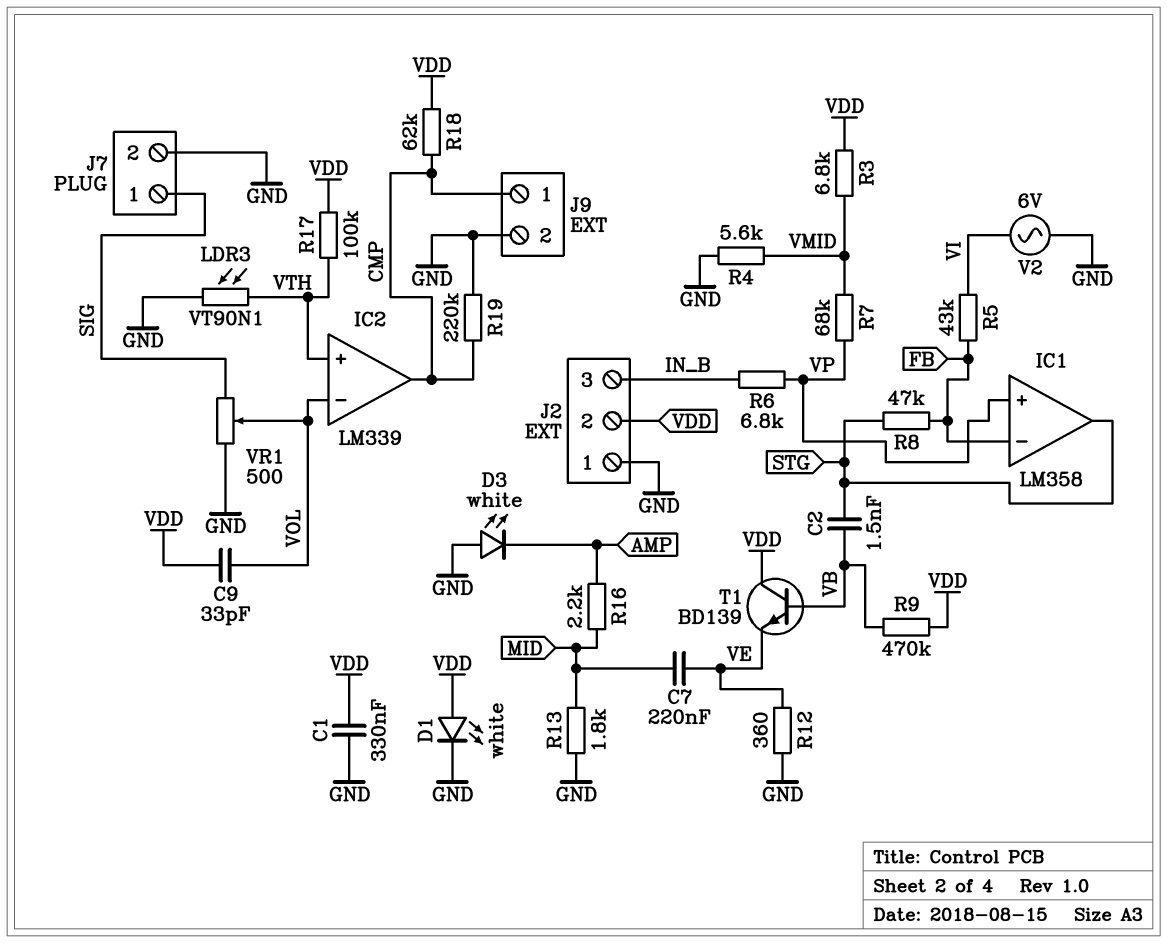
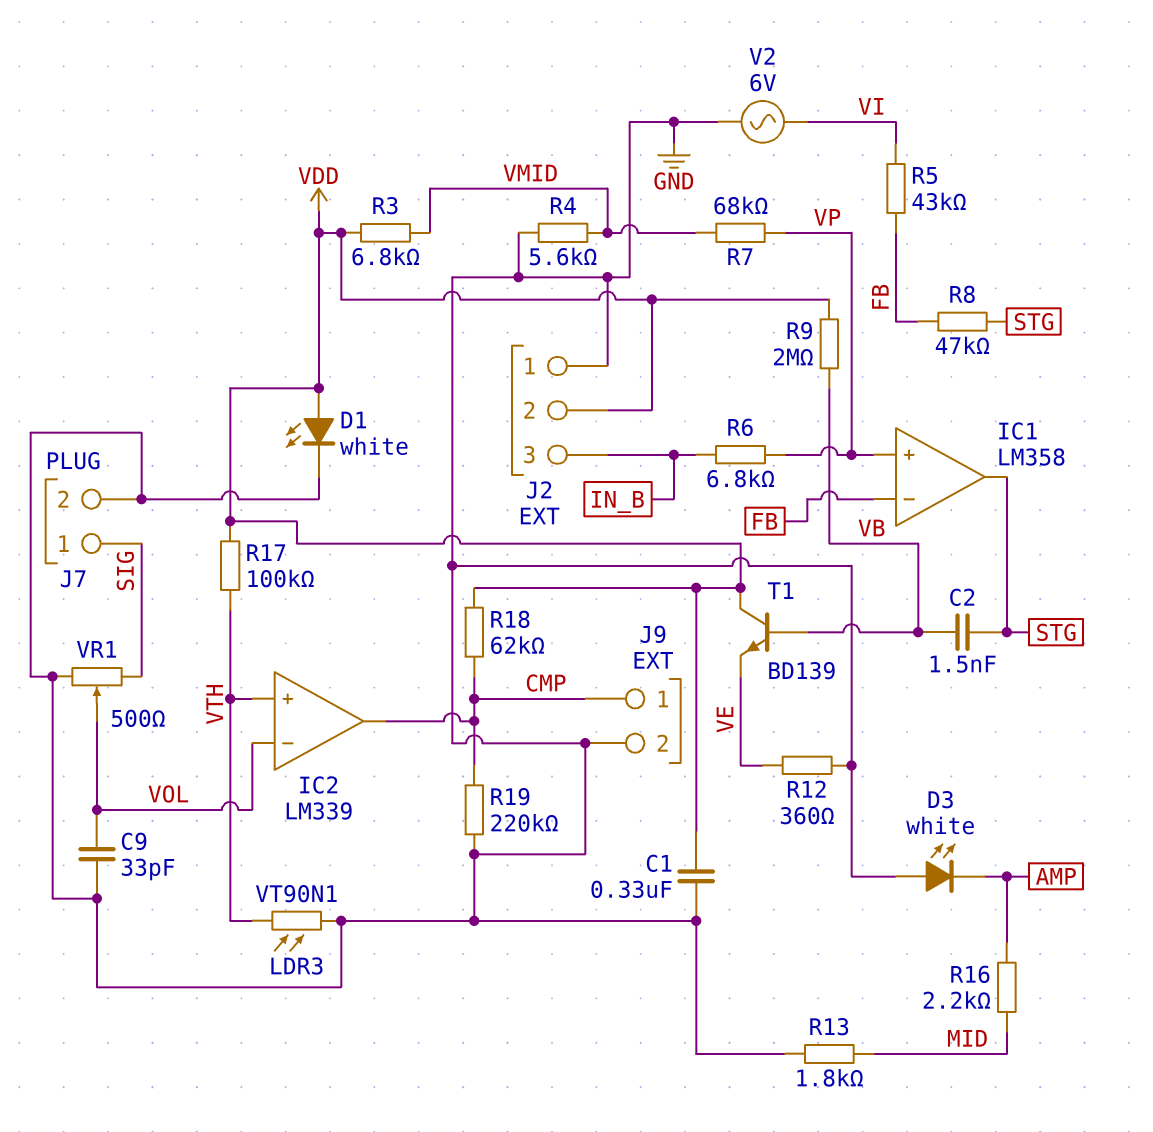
C7: 220nF (MID, VE) -> none
C9: 33pF (VDD, VOL) -> 33pF (GND, VOL)
R9: 470k (VB, VDD) -> 2M (VB, VDD)

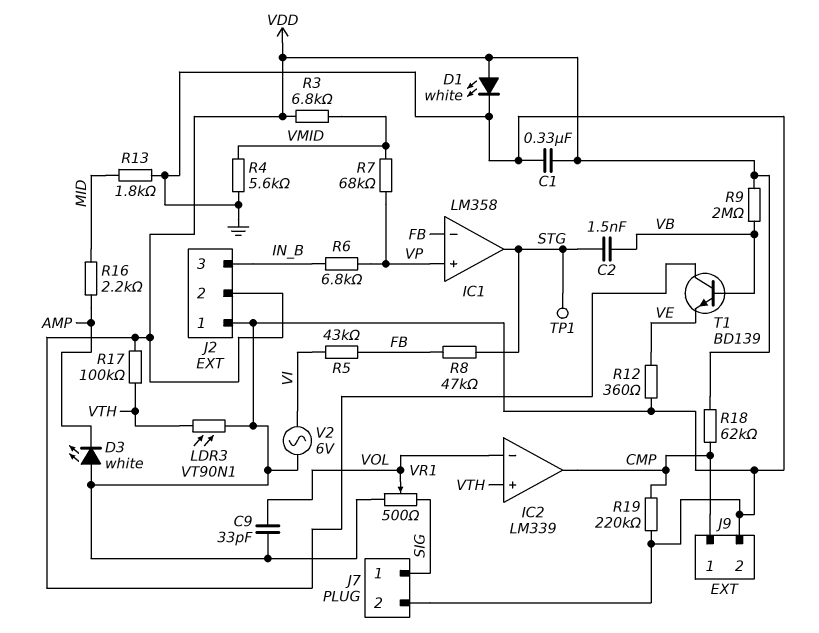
TP1: none -> test point (STG)

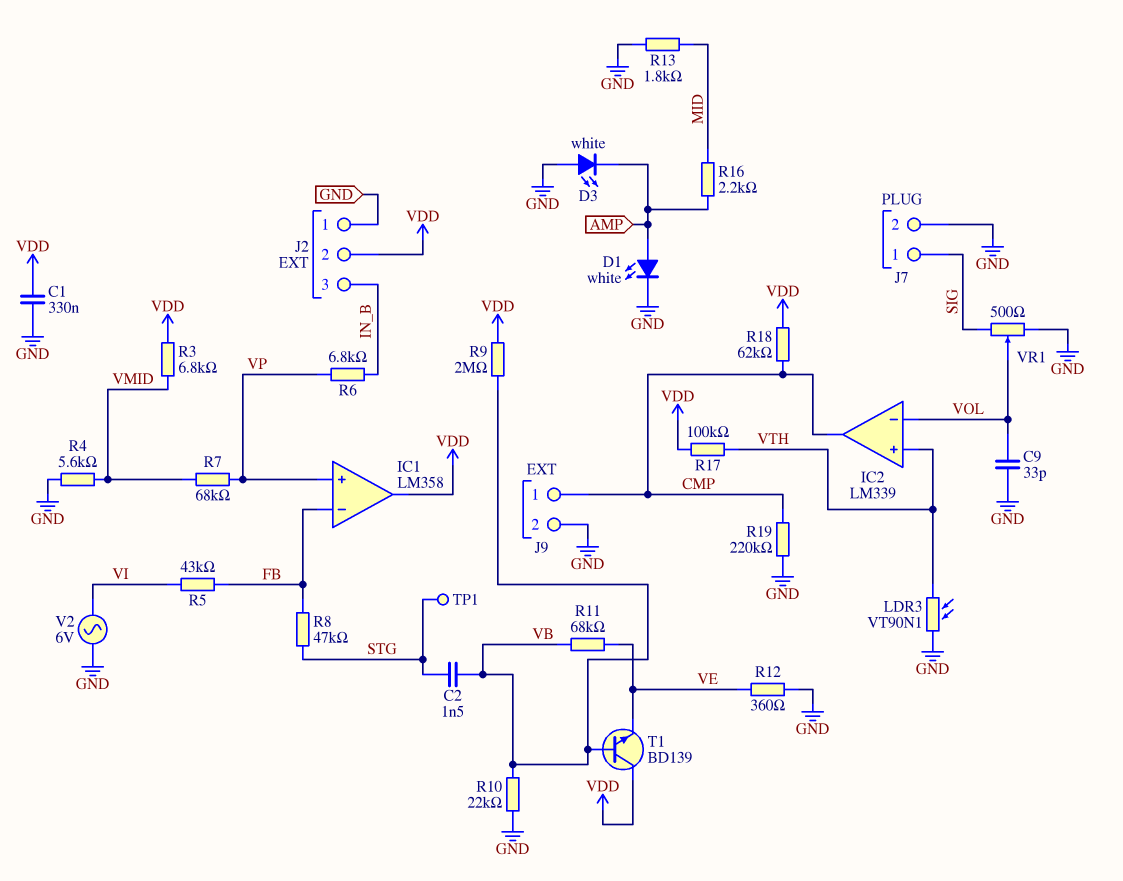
D1: LED white (A VDD, K GND) -> LED white (A AMP, K GND)
IC1 pin out: STG -> VDD
R10: none -> 22k (GND, VB)
R11: none -> 68k (VB, VE)

